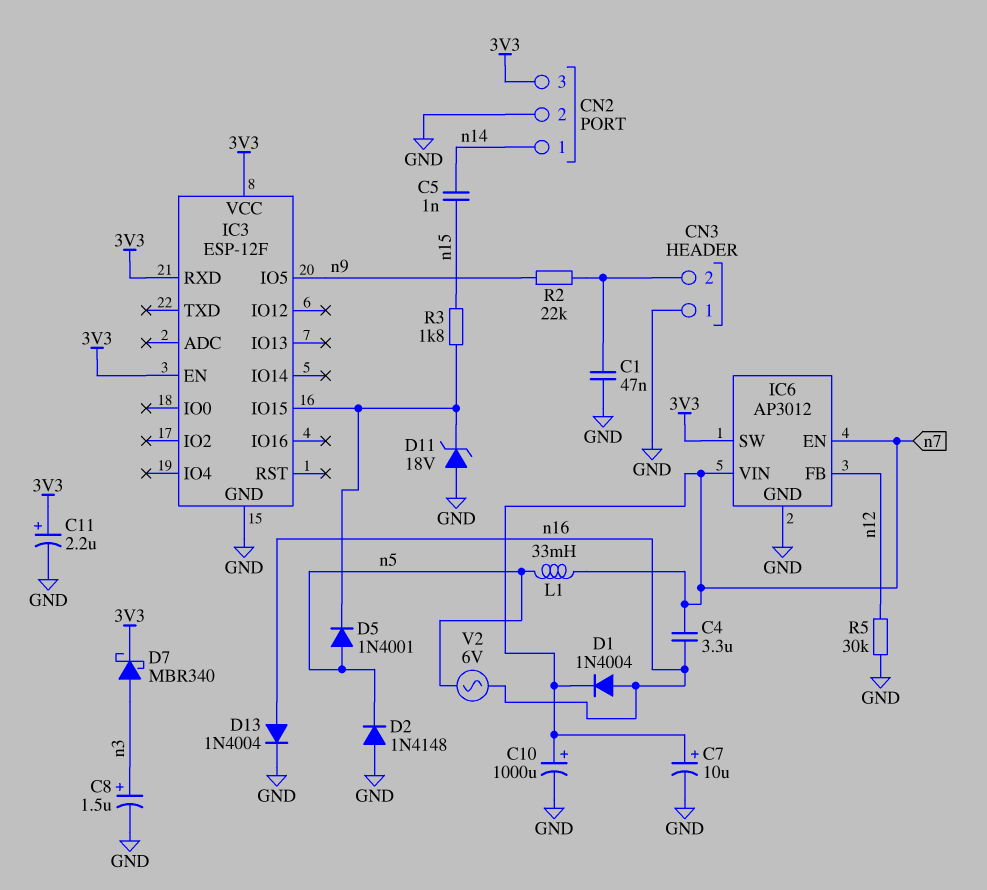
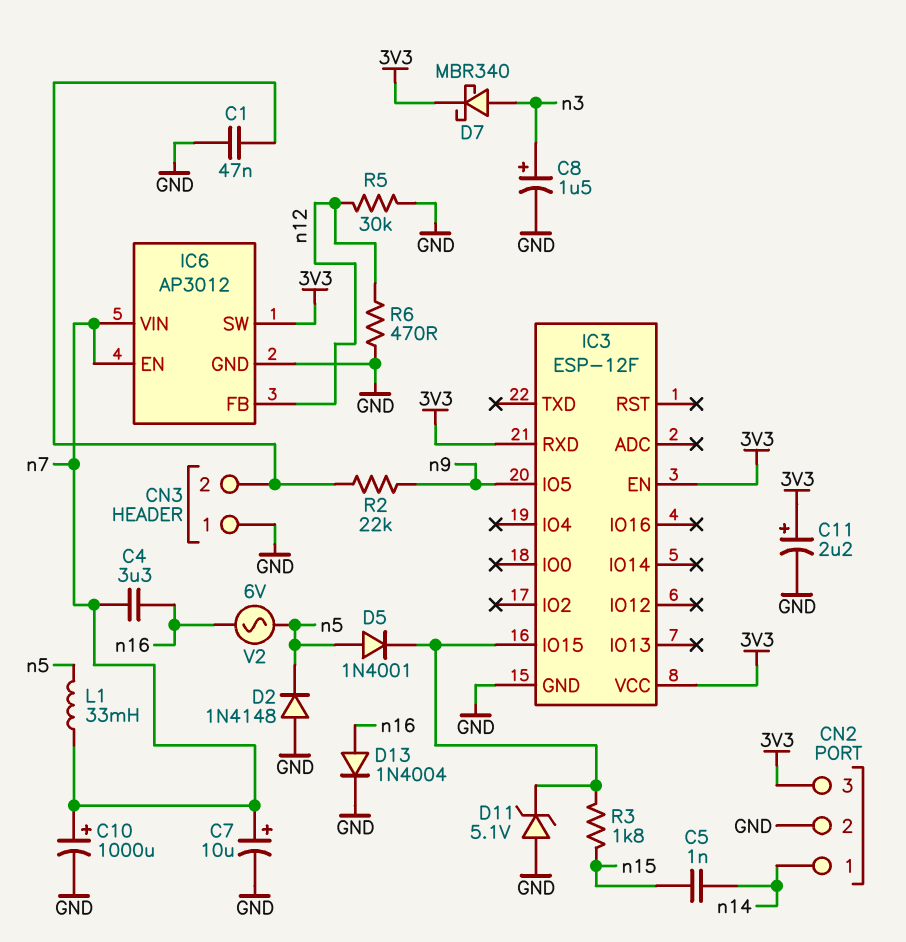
D1: diode 1N4004 (A n16, K n7) -> none
D11: zener 18V (A GND, K IC3/IO15) -> zener 5.1V (A GND, K IC3/IO15)
R6: none -> 470 (GND, n12)

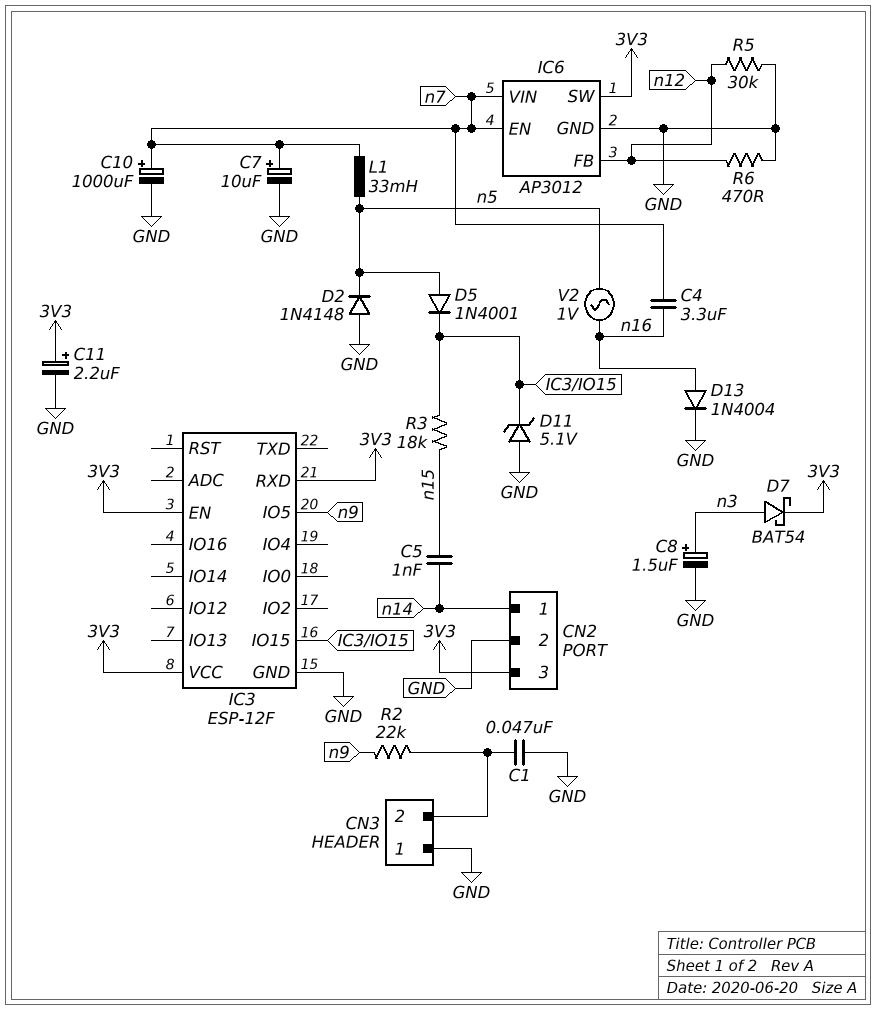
D7: schottky MBR340 (A n3, K 3V3) -> schottky BAT54 (A n3, K 3V3)
R3: 1.8k (IC3/IO15, n15) -> 18k (IC3/IO15, n15)
V2: AC 6V (n5, n16) -> AC 1V (n5, n16)

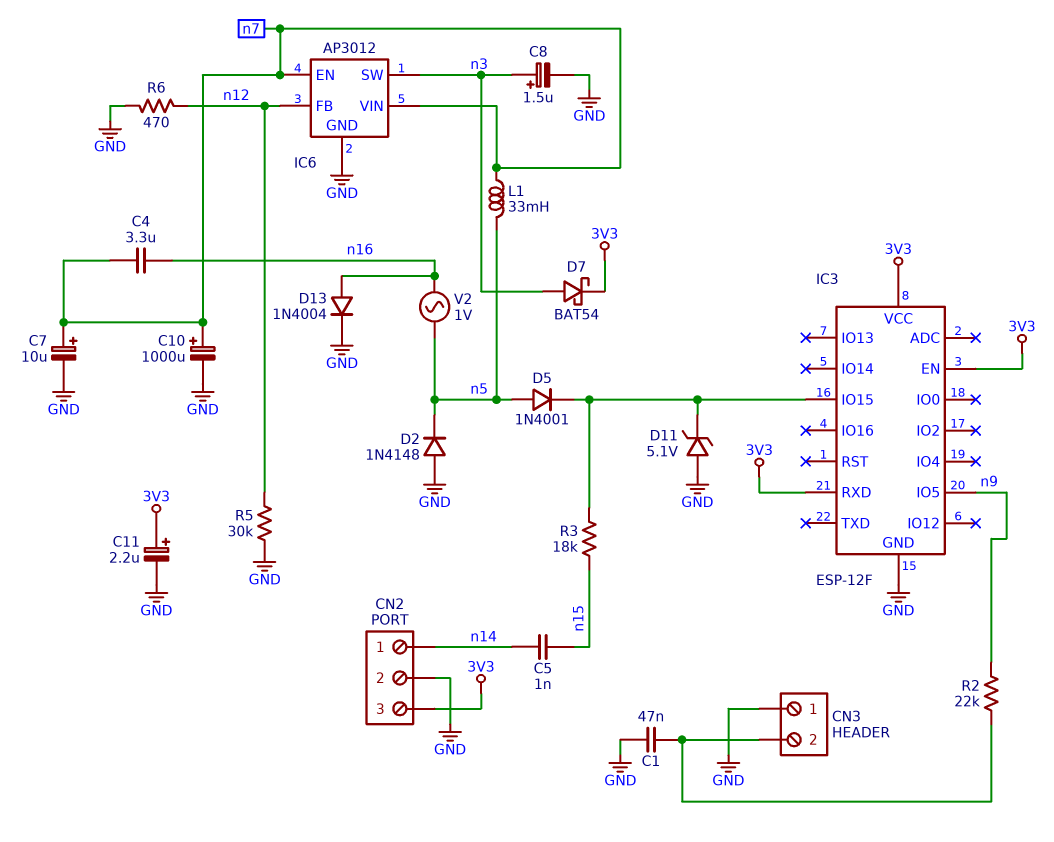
IC6 pin SW: 3V3 -> n3

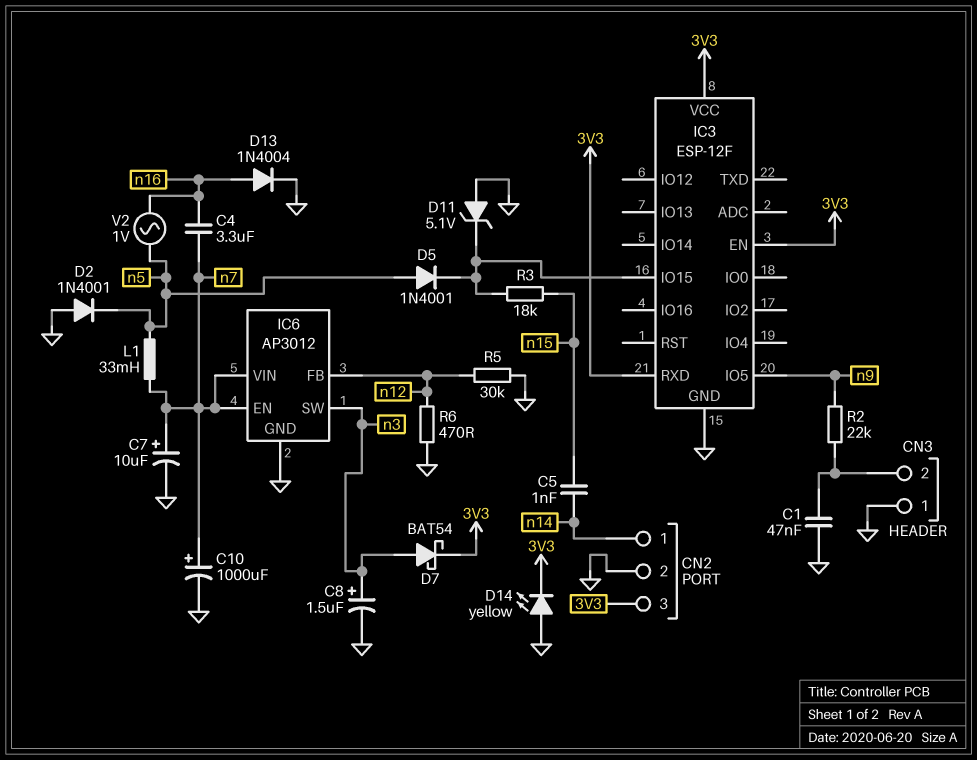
C11: 2.2uF (plus 3V3, minus GND) -> none
D2: diode 1N4148 (A GND, K n5) -> diode 1N4001 (A GND, K n5)
D14: none -> LED yellow (A GND, K 3V3)

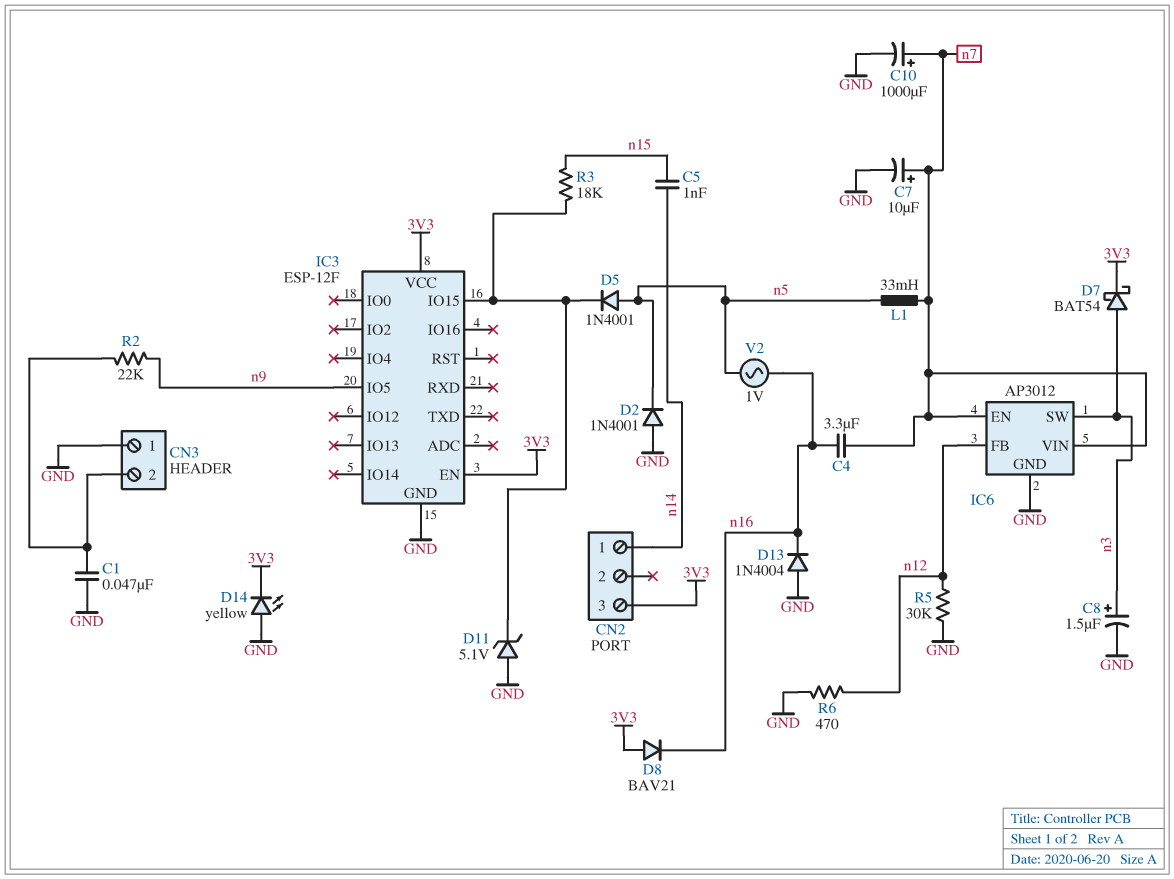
CN2 pin 2: GND -> none
D8: none -> diode BAV21 (A 3V3, K n16)
D13: diode 1N4004 (A n16, K GND) -> diode 1N4004 (A GND, K n16)
IC3 pin RXD: 3V3 -> none

